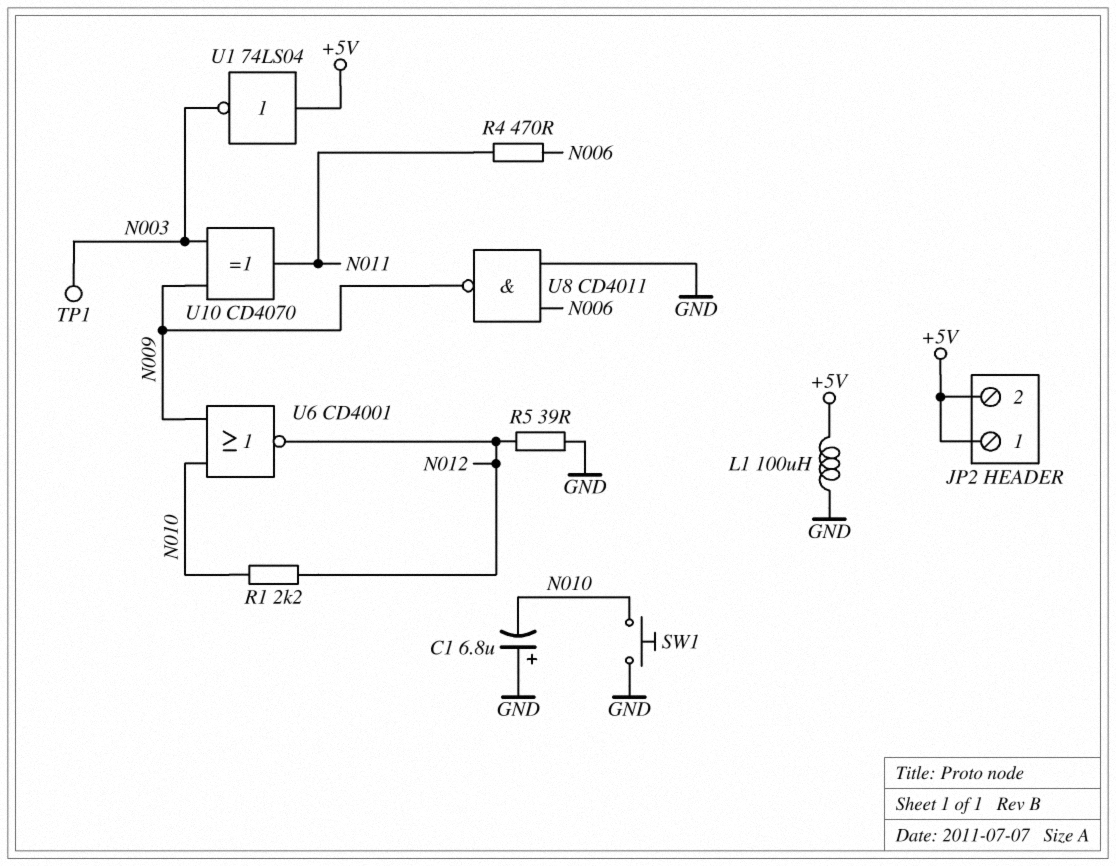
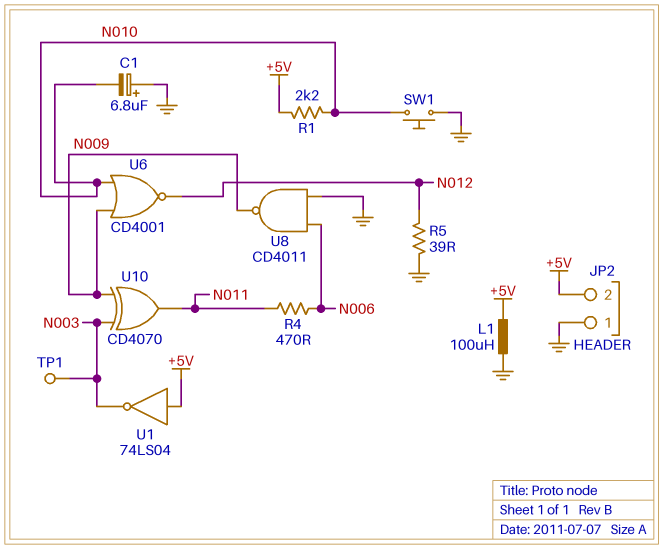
JP2 pin 1: +5V -> GND
R1: 2.2k (N010, N012) -> 2.2k (+5V, N010)

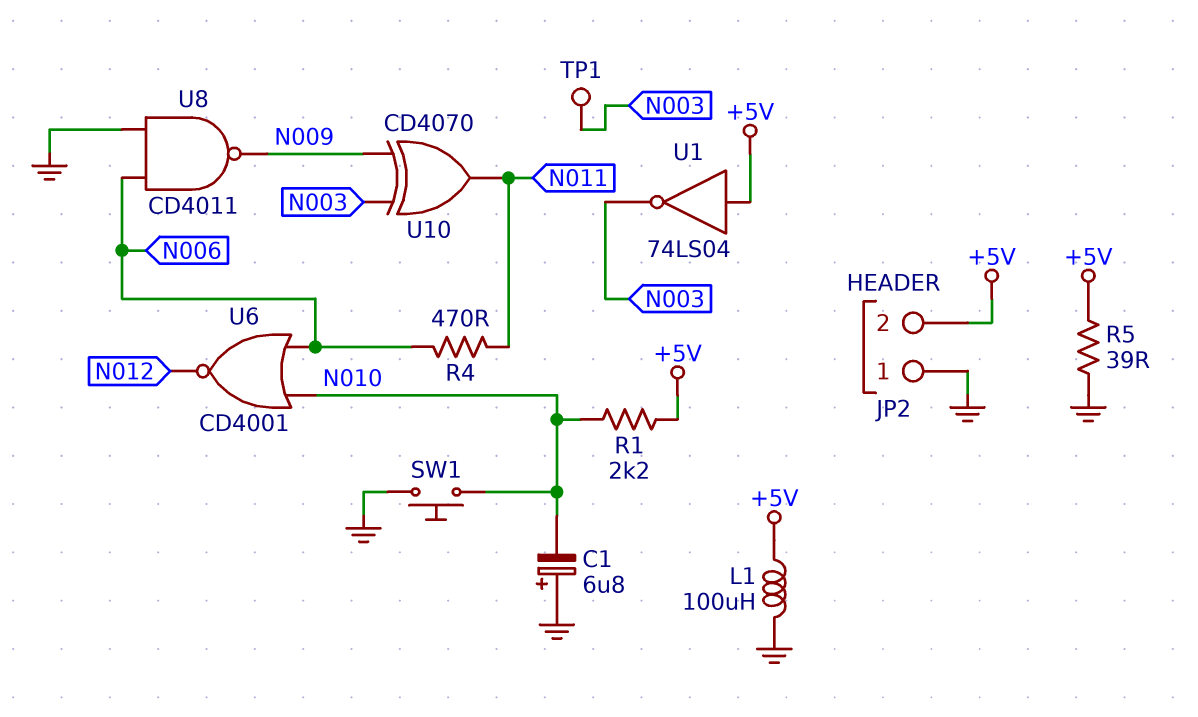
R5: 39 (GND, N012) -> 39 (+5V, GND)
U6: NOR CD4001 (in N009, in N010, out N012) -> NOR CD4001 (in N006, in N010, out N012)

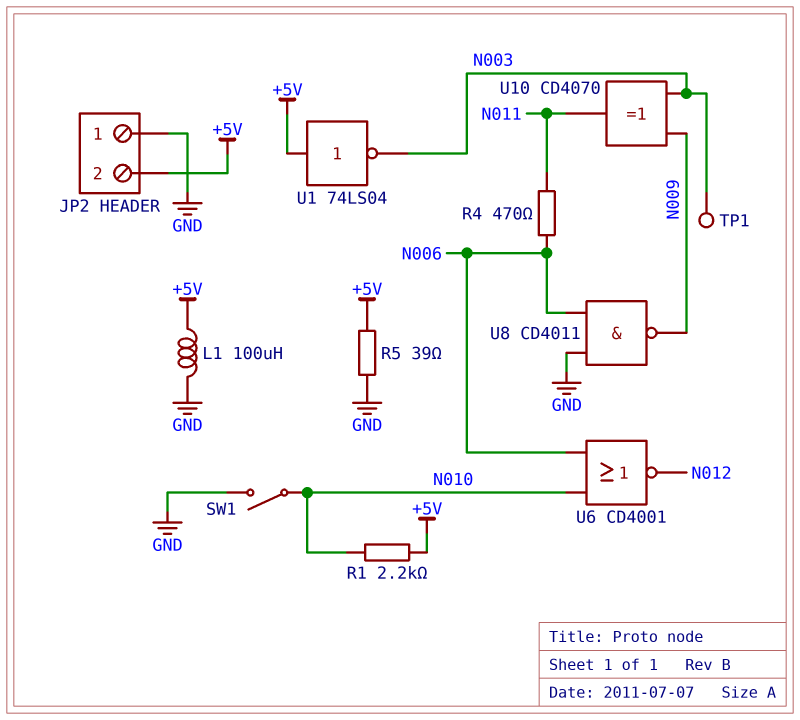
C1: 6.8uF (plus GND, minus N010) -> none
SW1: button (GND, N010) -> switch (GND, N010)

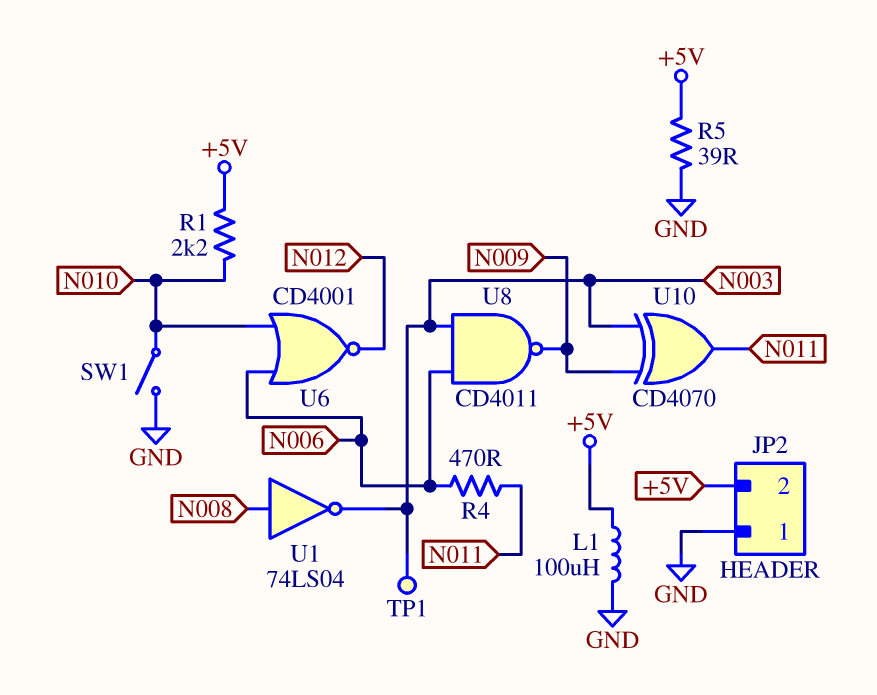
U1: NOT 74LS04 (in +5V, out N003) -> NOT 74LS04 (in N008, out N003)
U8: NAND CD4011 (in GND, in N006, out N009) -> NAND CD4011 (in N003, in N006, out N009)

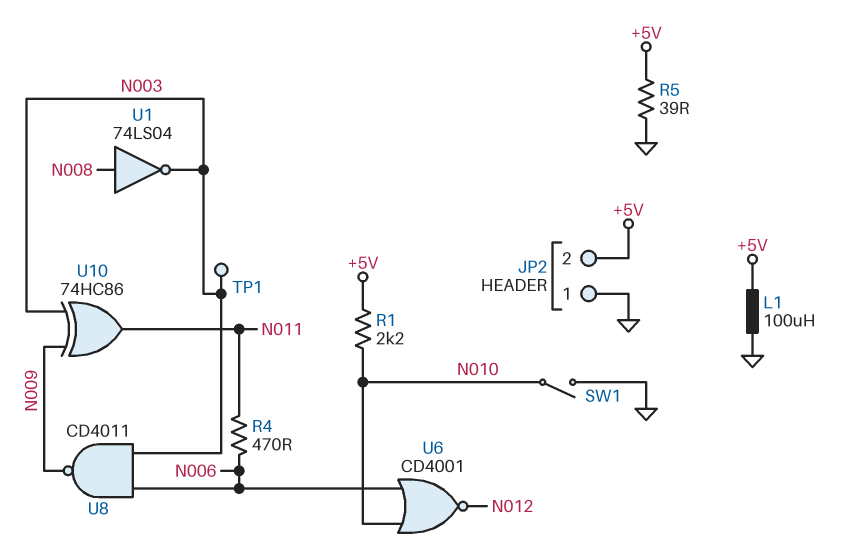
U10: XOR CD4070 (in N003, in N009, out N011) -> XOR 74HC86 (in N003, in N009, out N011)

